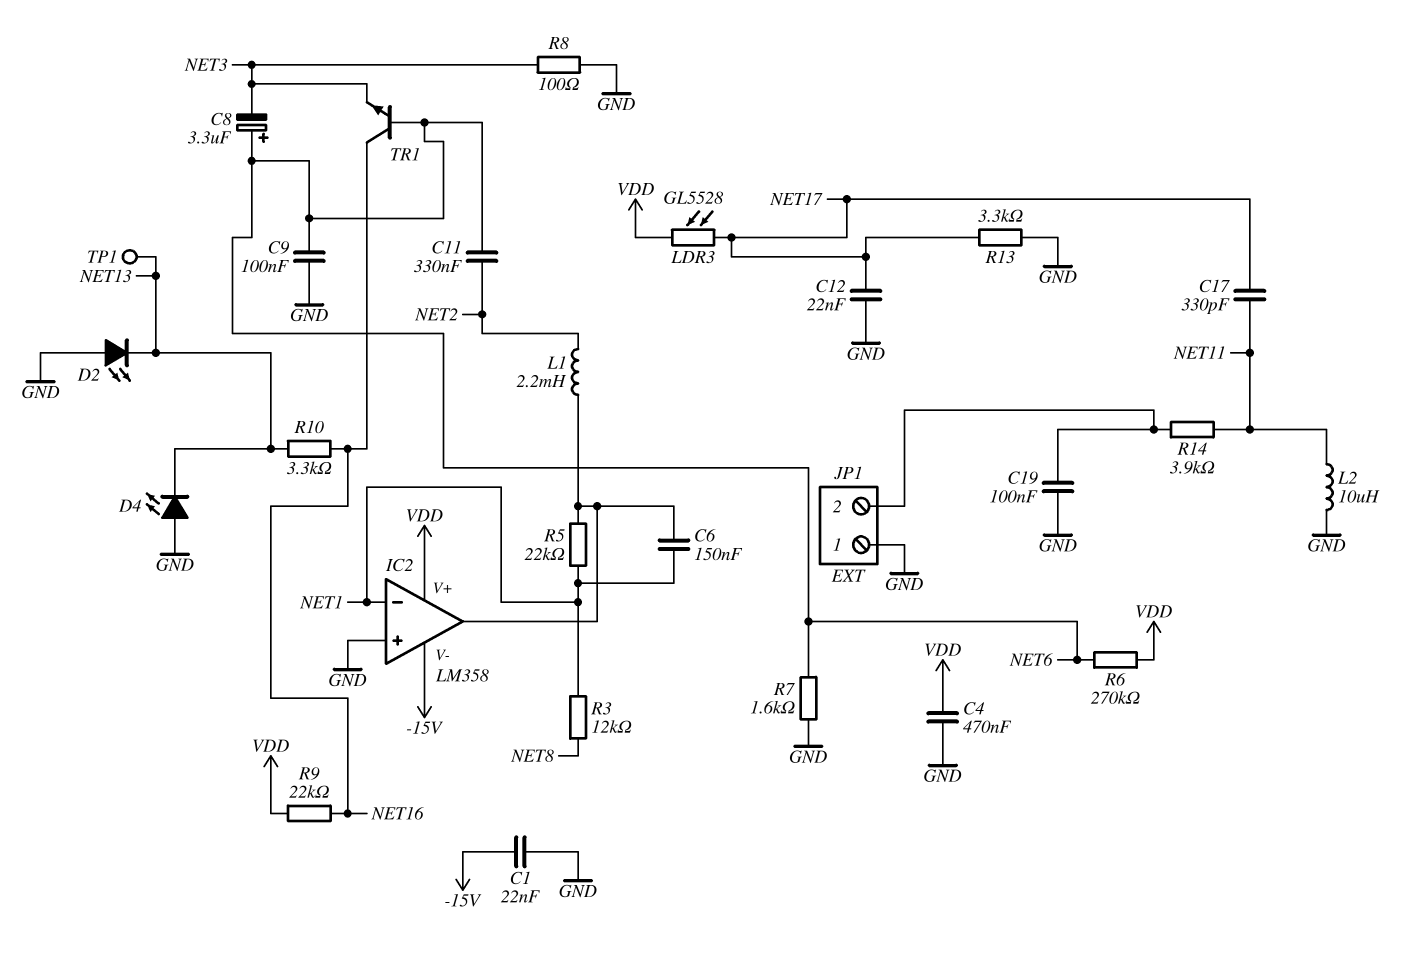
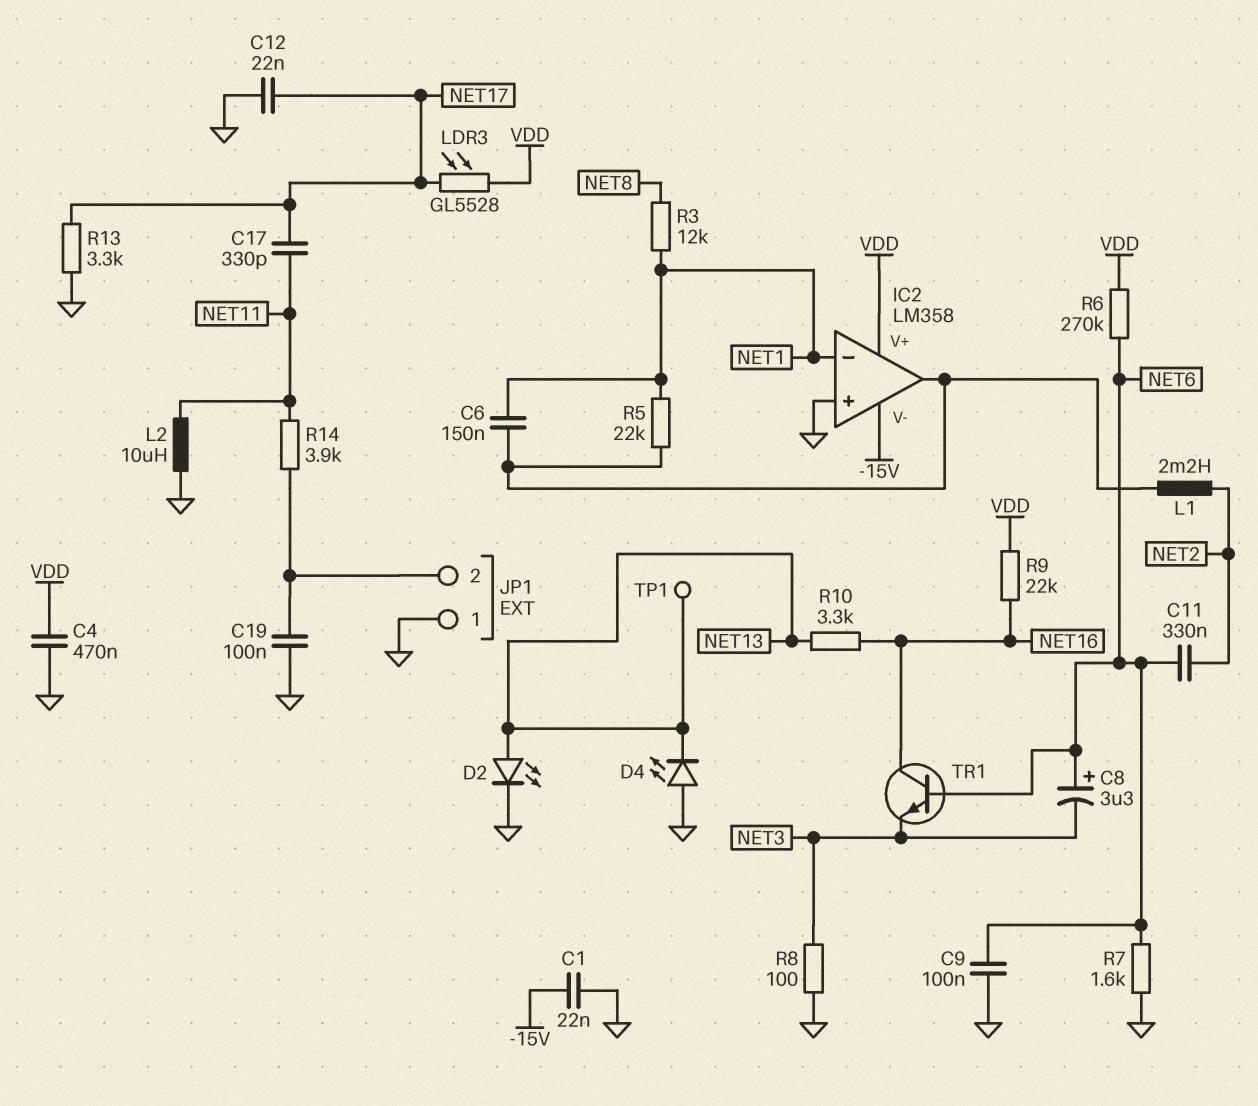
D2: LED (A GND, K NET13) -> LED (A NET13, K GND)

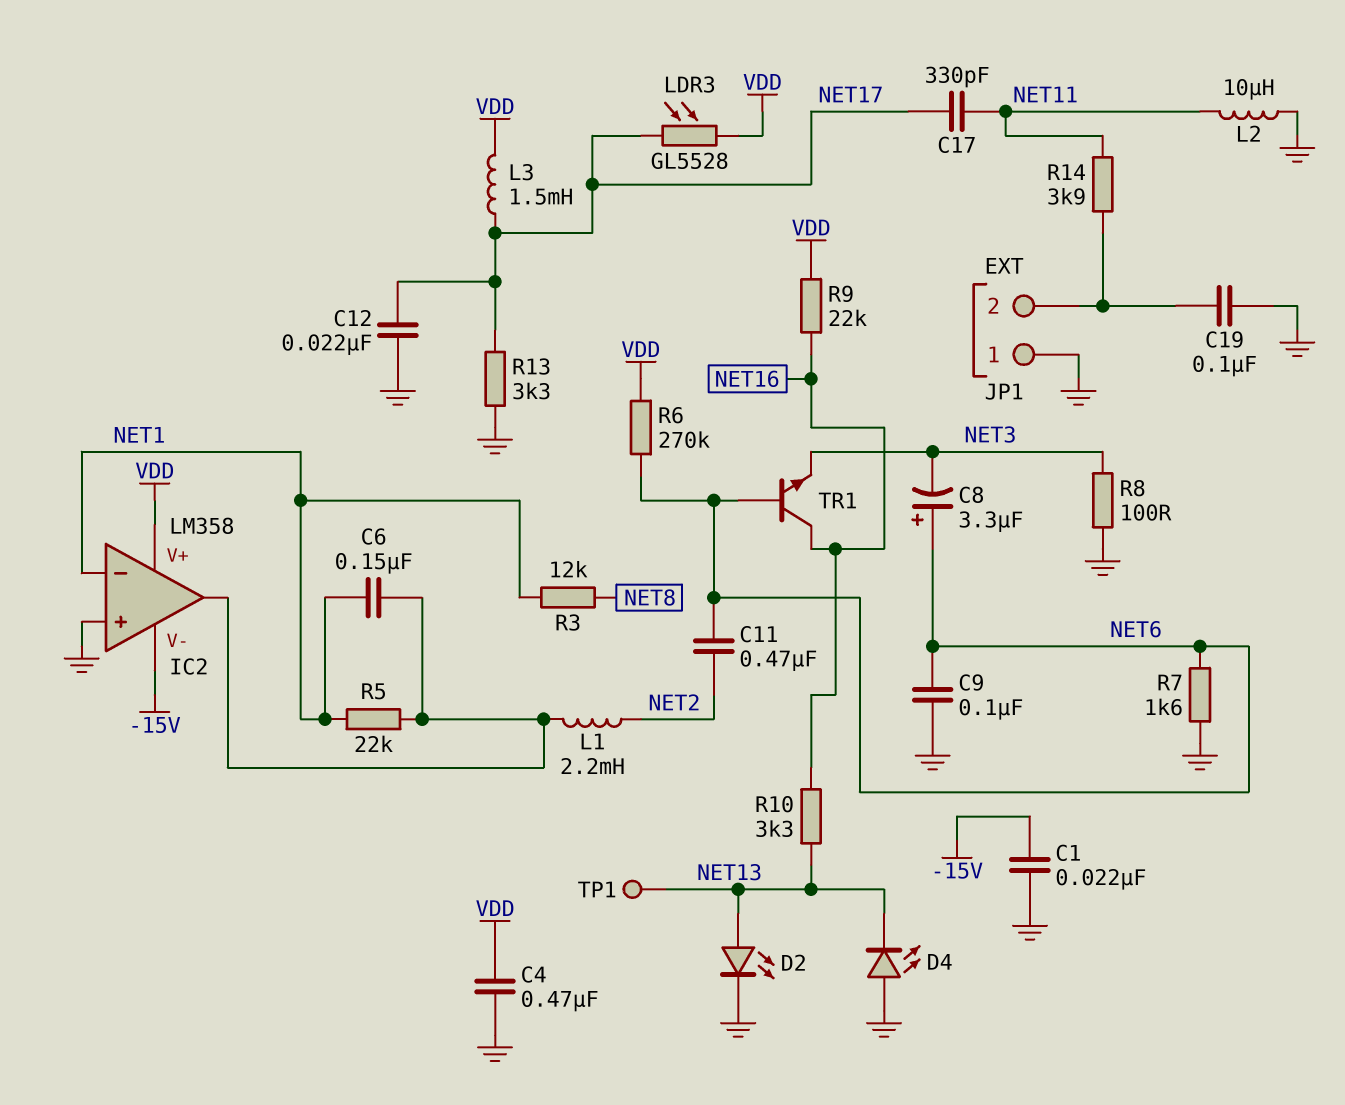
C11: 330nF (NET2, NET6) -> 470nF (NET2, NET6)
L3: none -> 1.5mH (NET17, VDD)

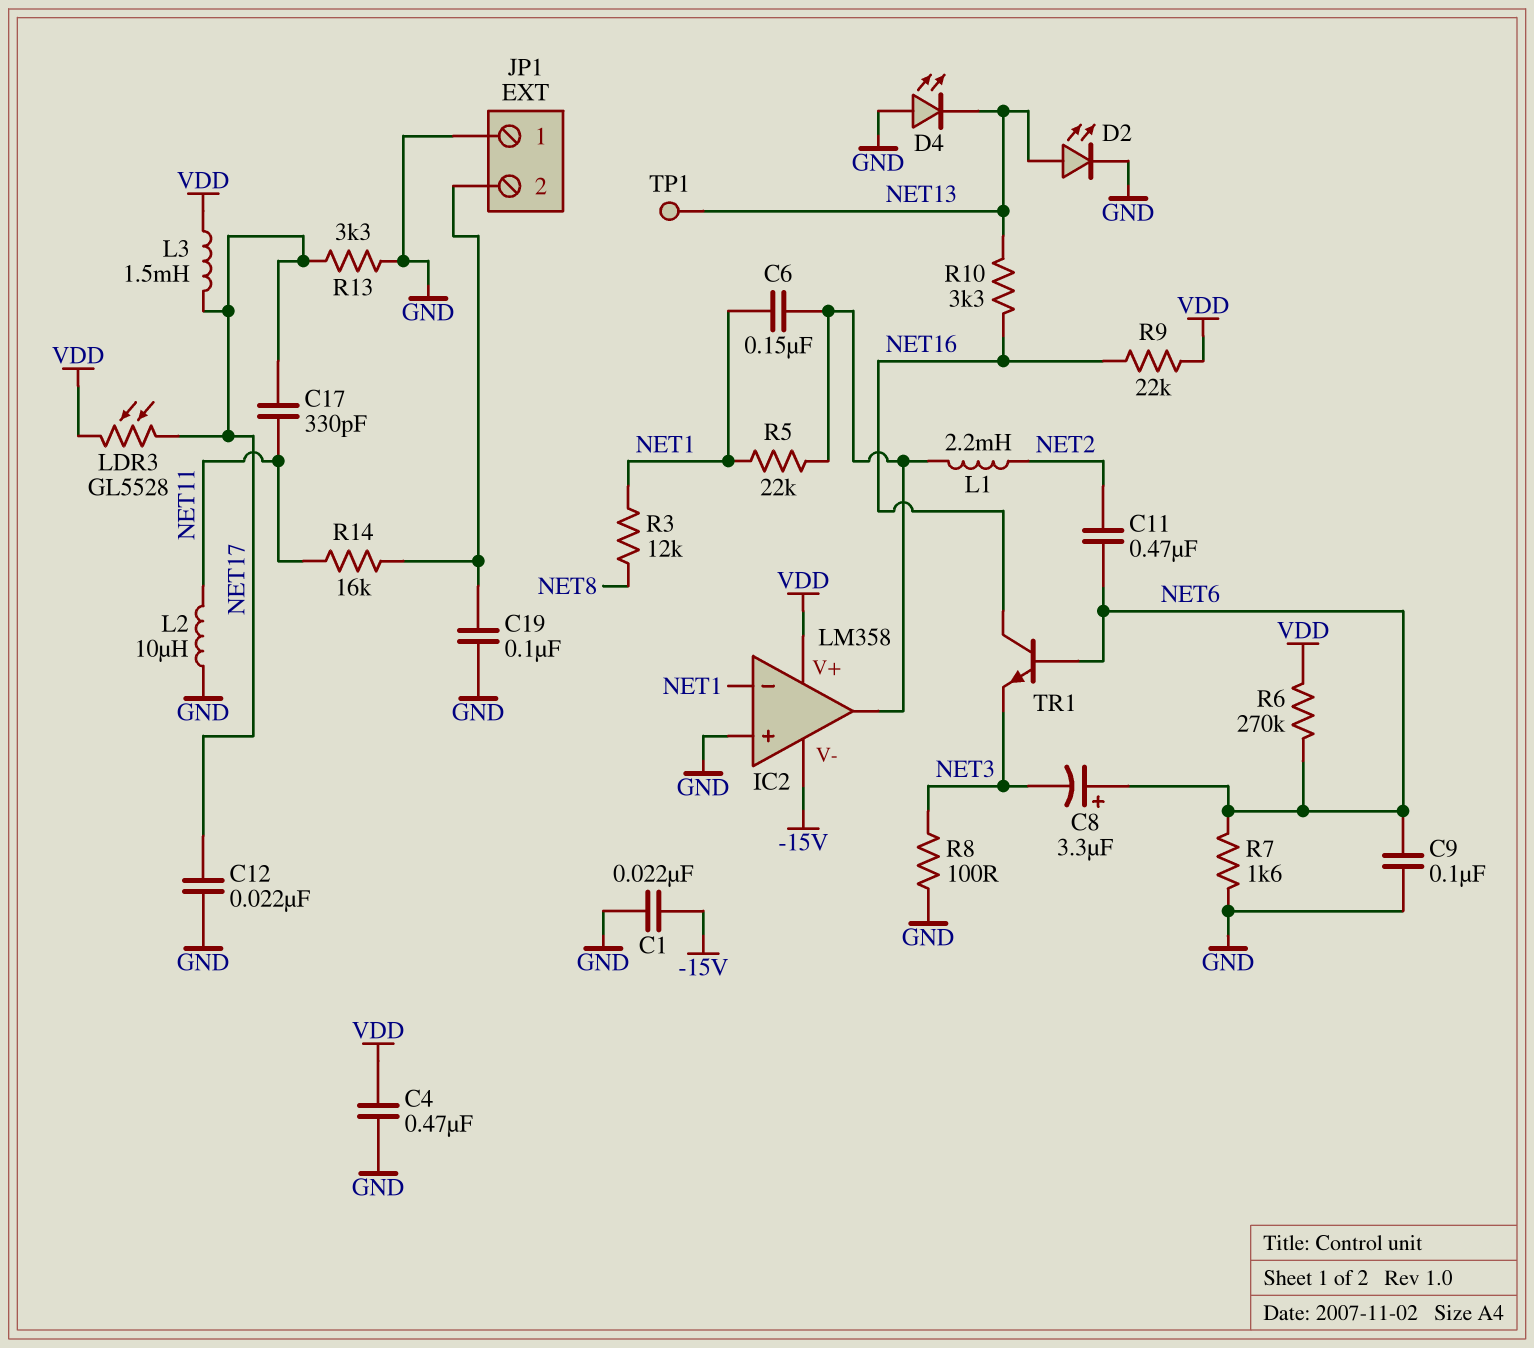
R14: 3.9k (JP1/2, NET11) -> 16k (JP1/2, NET11)

